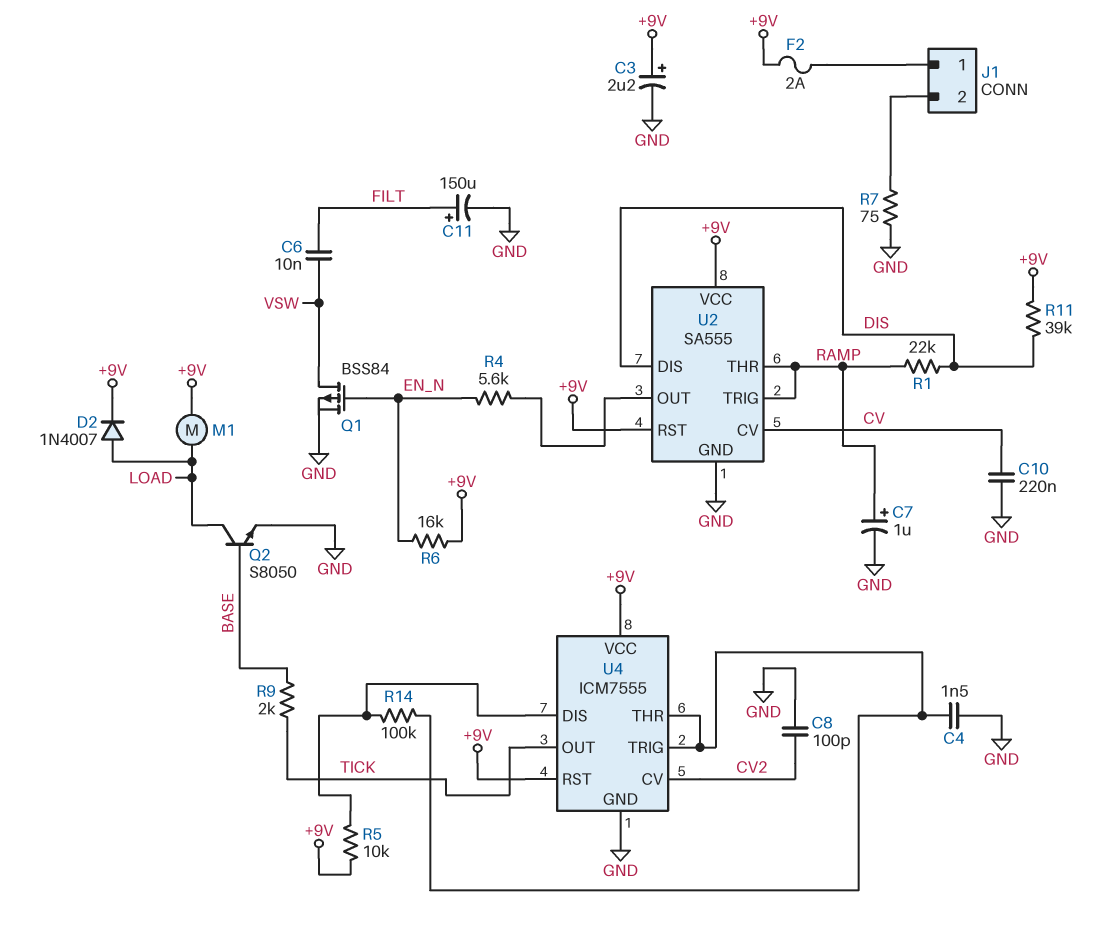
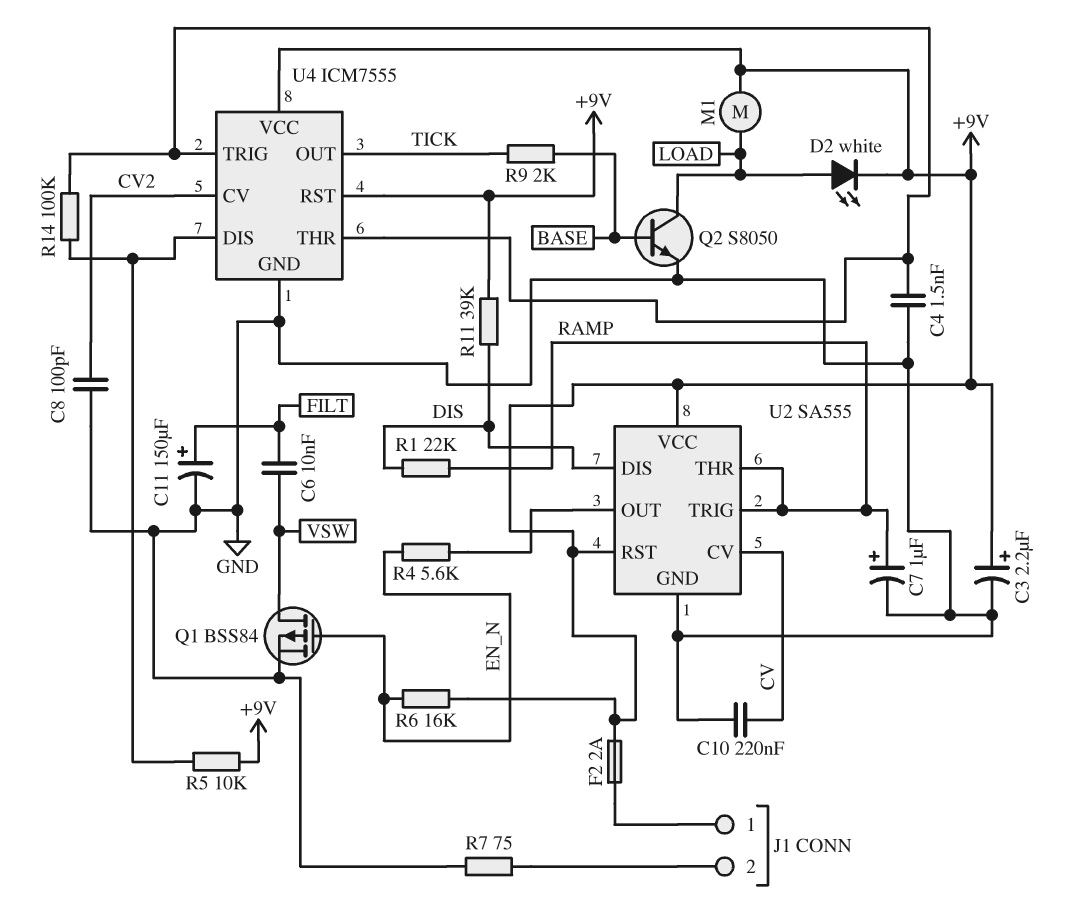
D2: diode 1N4007 (A LOAD, K +9V) -> LED white (A LOAD, K +9V)

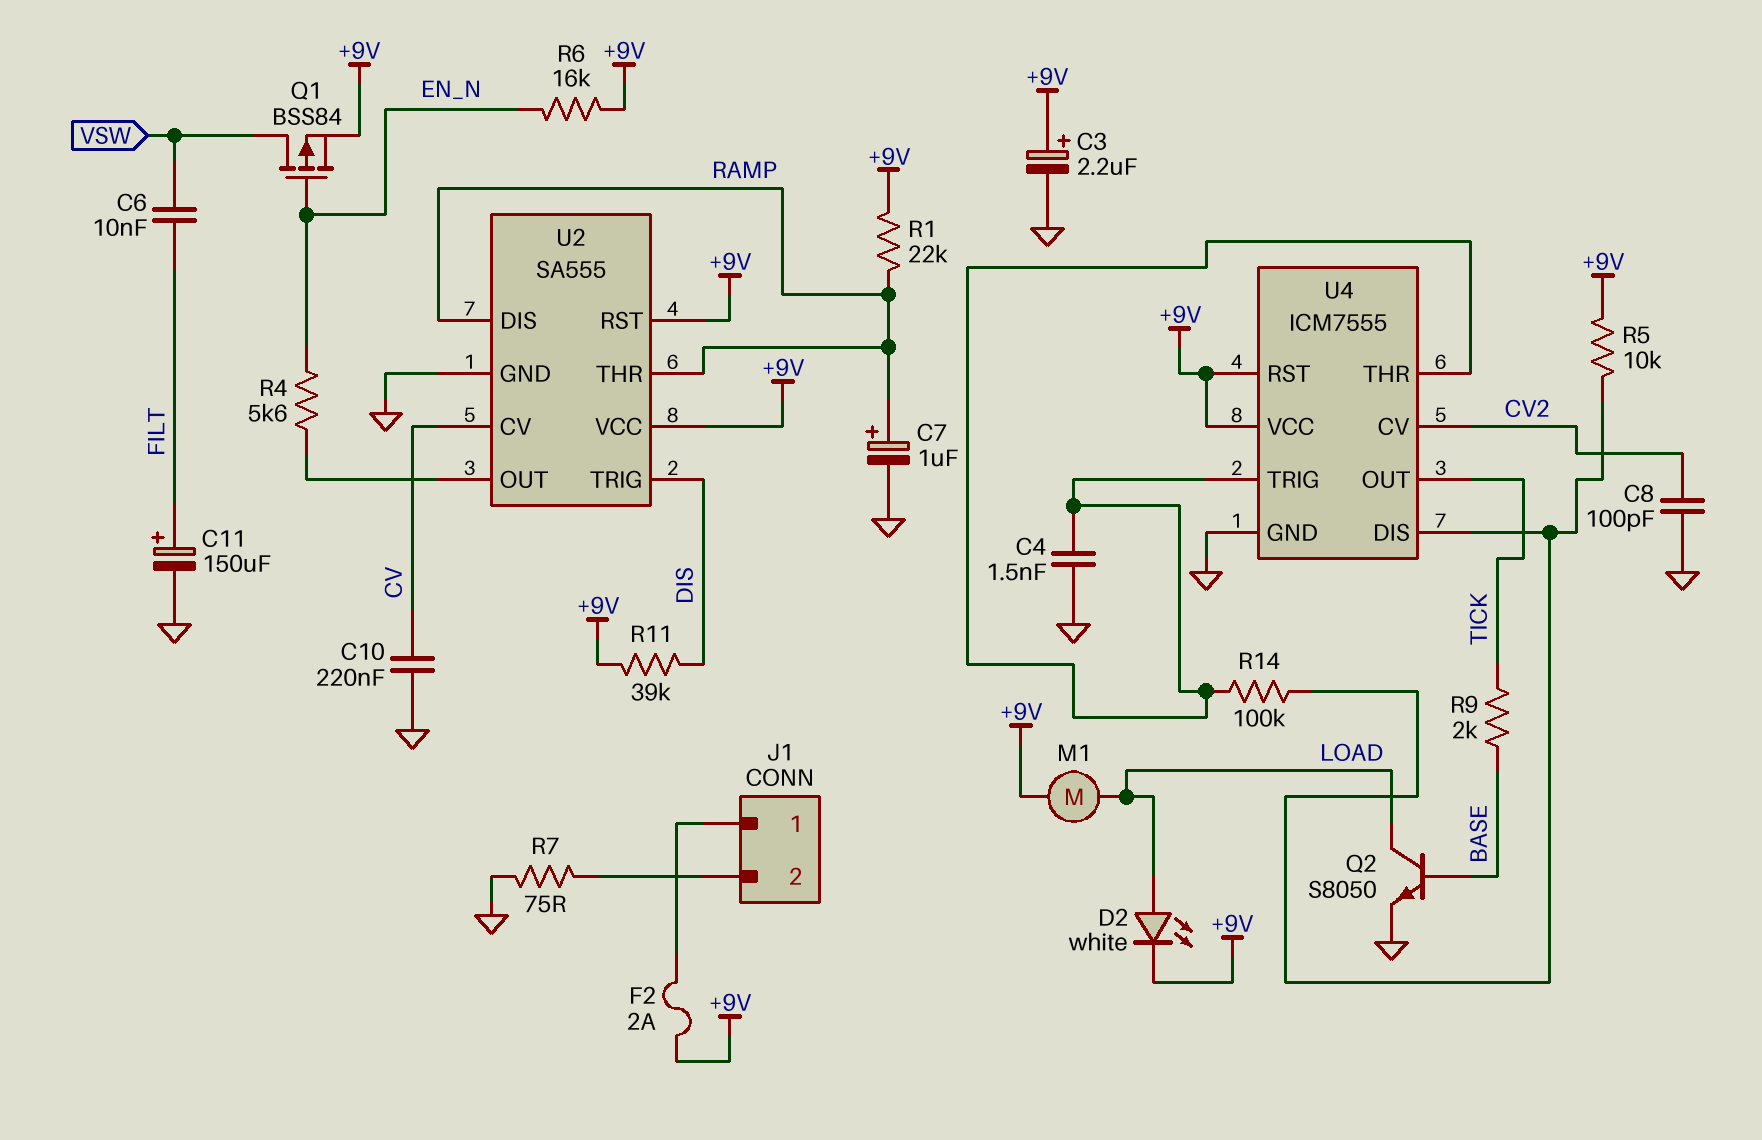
Q1: PMOS BSS84 (G EN_N, D VSW, S GND) -> PMOS BSS84 (G EN_N, D VSW, S +9V)
R1: 22k (DIS, RAMP) -> 22k (+9V, RAMP)
U2 pin DIS: DIS -> RAMP
U2 pin TRIG: RAMP -> DIS

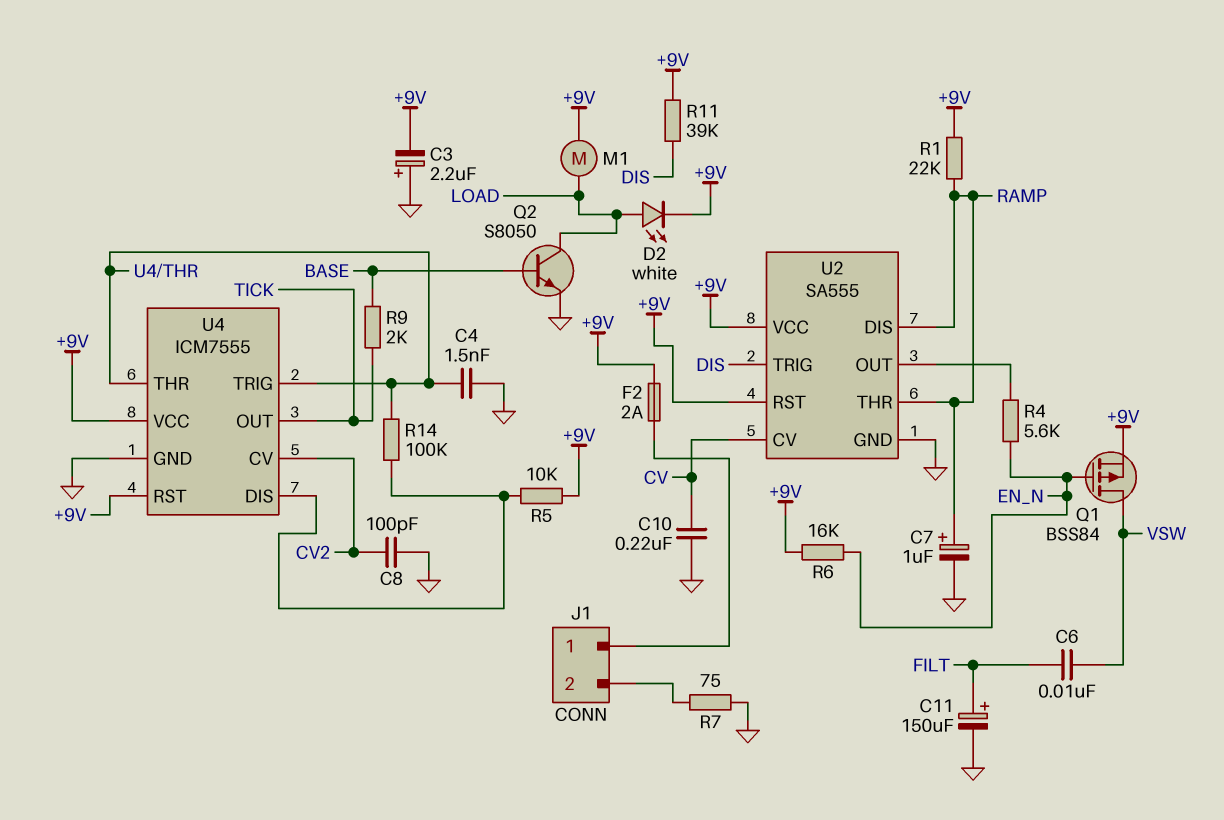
C3: 2.2uF (plus +9V, minus GND) -> 2.2uF (plus GND, minus +9V)

